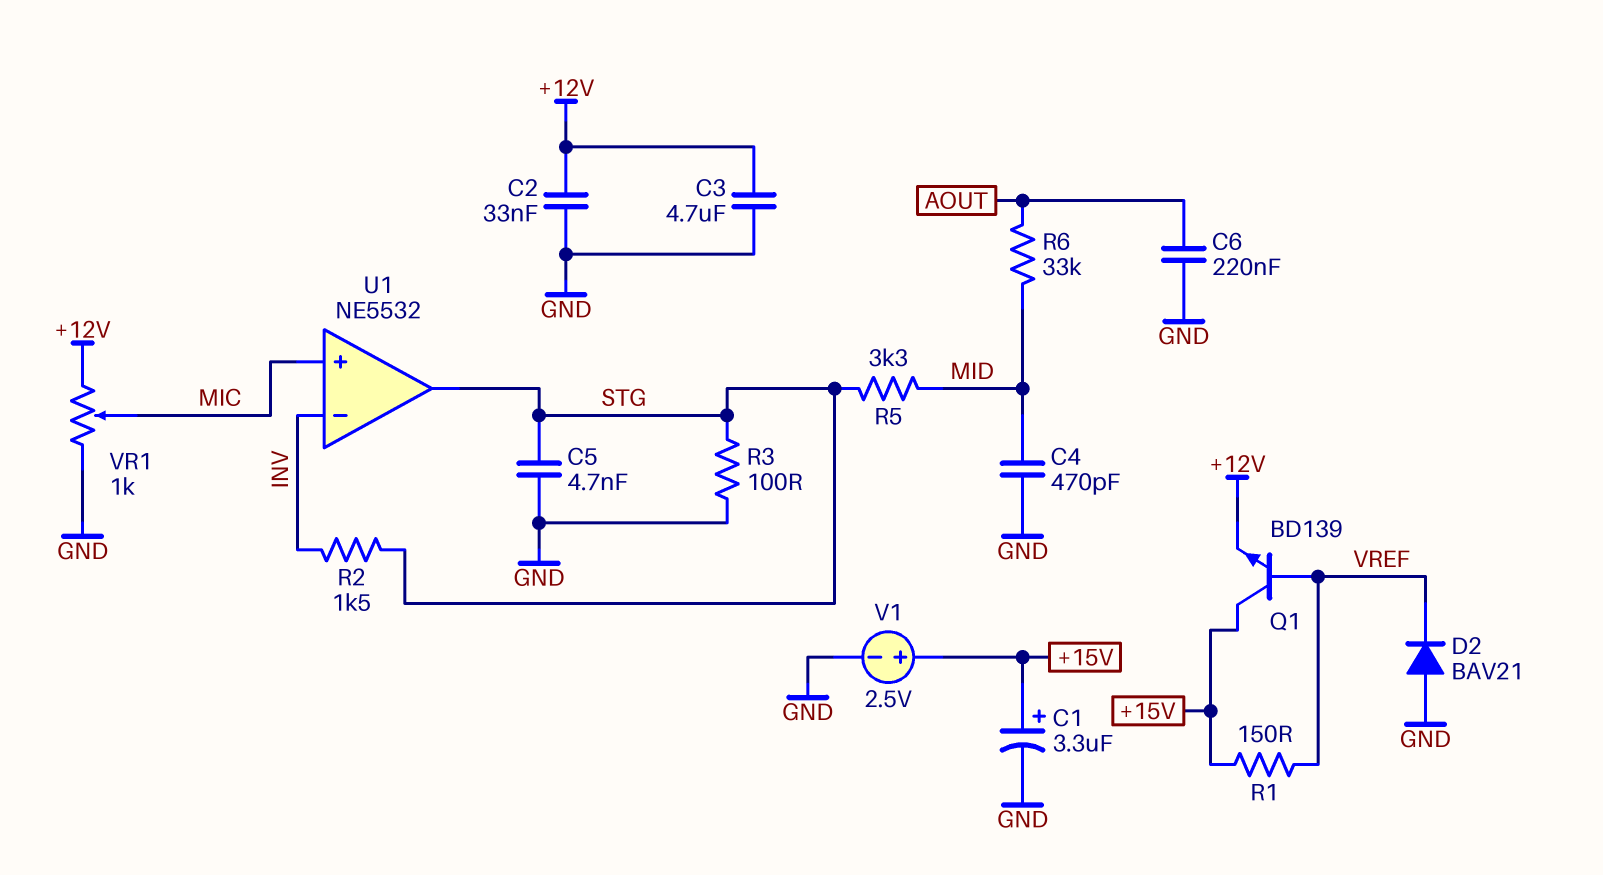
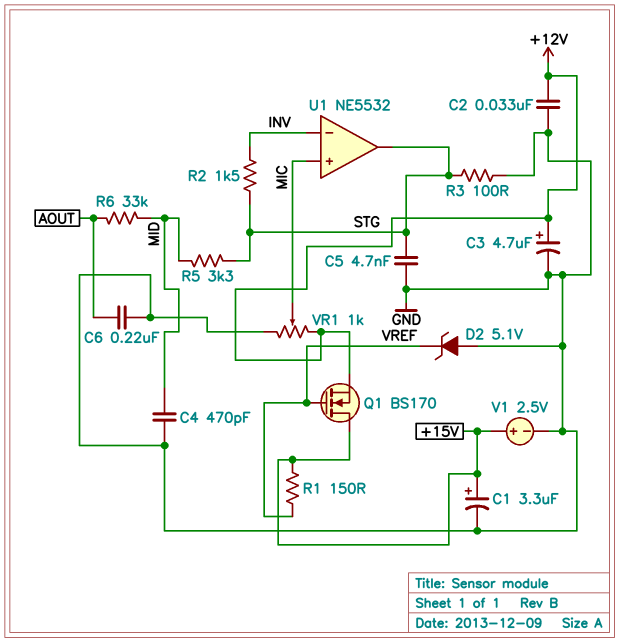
C3: 4.7uF (+12V, GND) -> 4.7uF (plus +12V, minus GND)
D2: diode BAV21 (A GND, K VREF) -> zener 5.1V (A GND, K VREF)
Q1: NPN BD139 (B VREF, C +15V, E +12V) -> NMOS BS170 (G VREF, D +15V, S +12V)

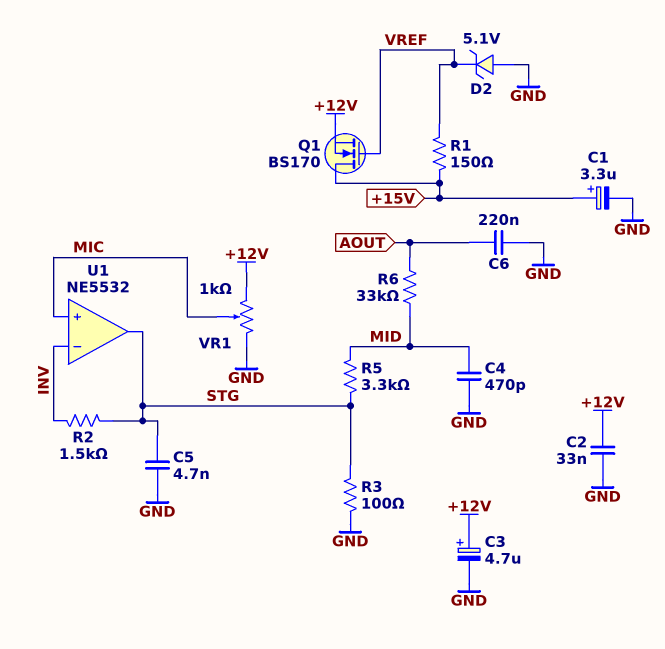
V1: 2.5V (plus +15V, minus GND) -> none

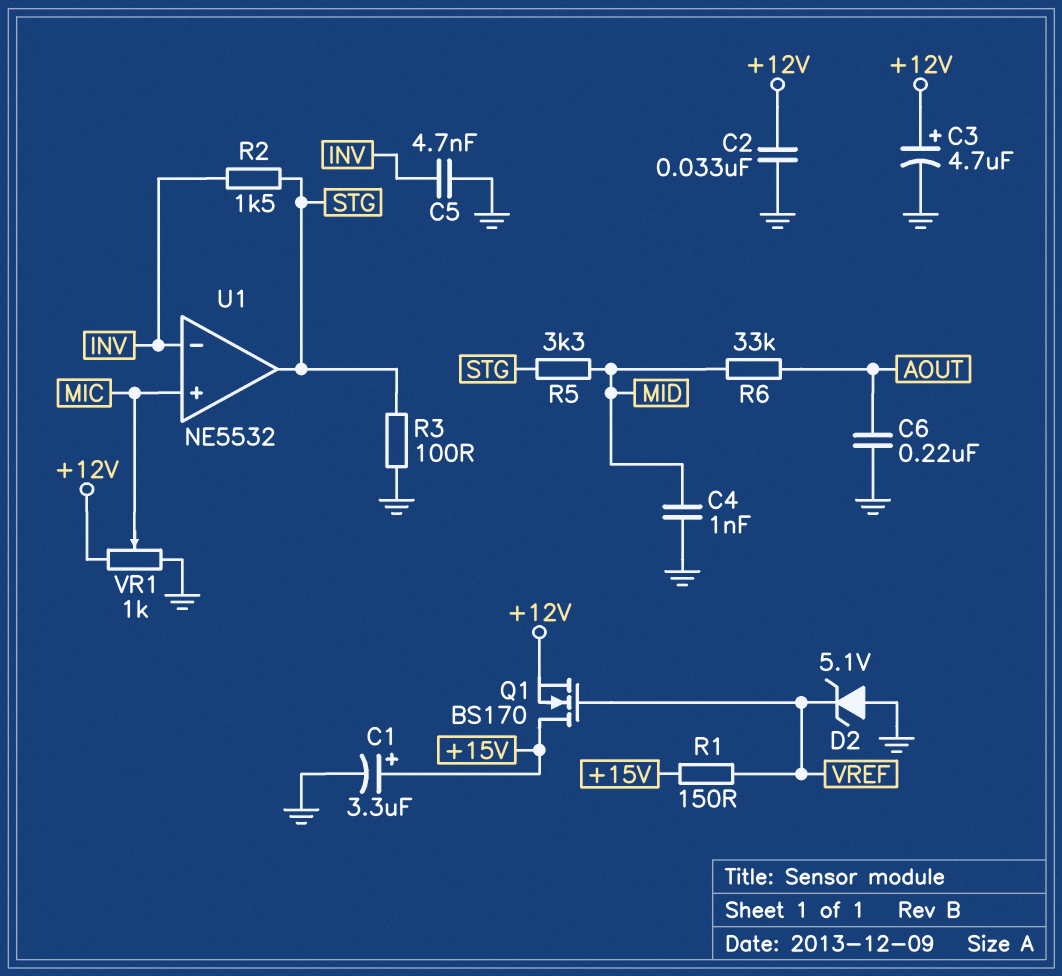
C4: 470pF (GND, MID) -> 1nF (GND, MID)
C5: 4.7nF (GND, STG) -> 4.7nF (GND, INV)

